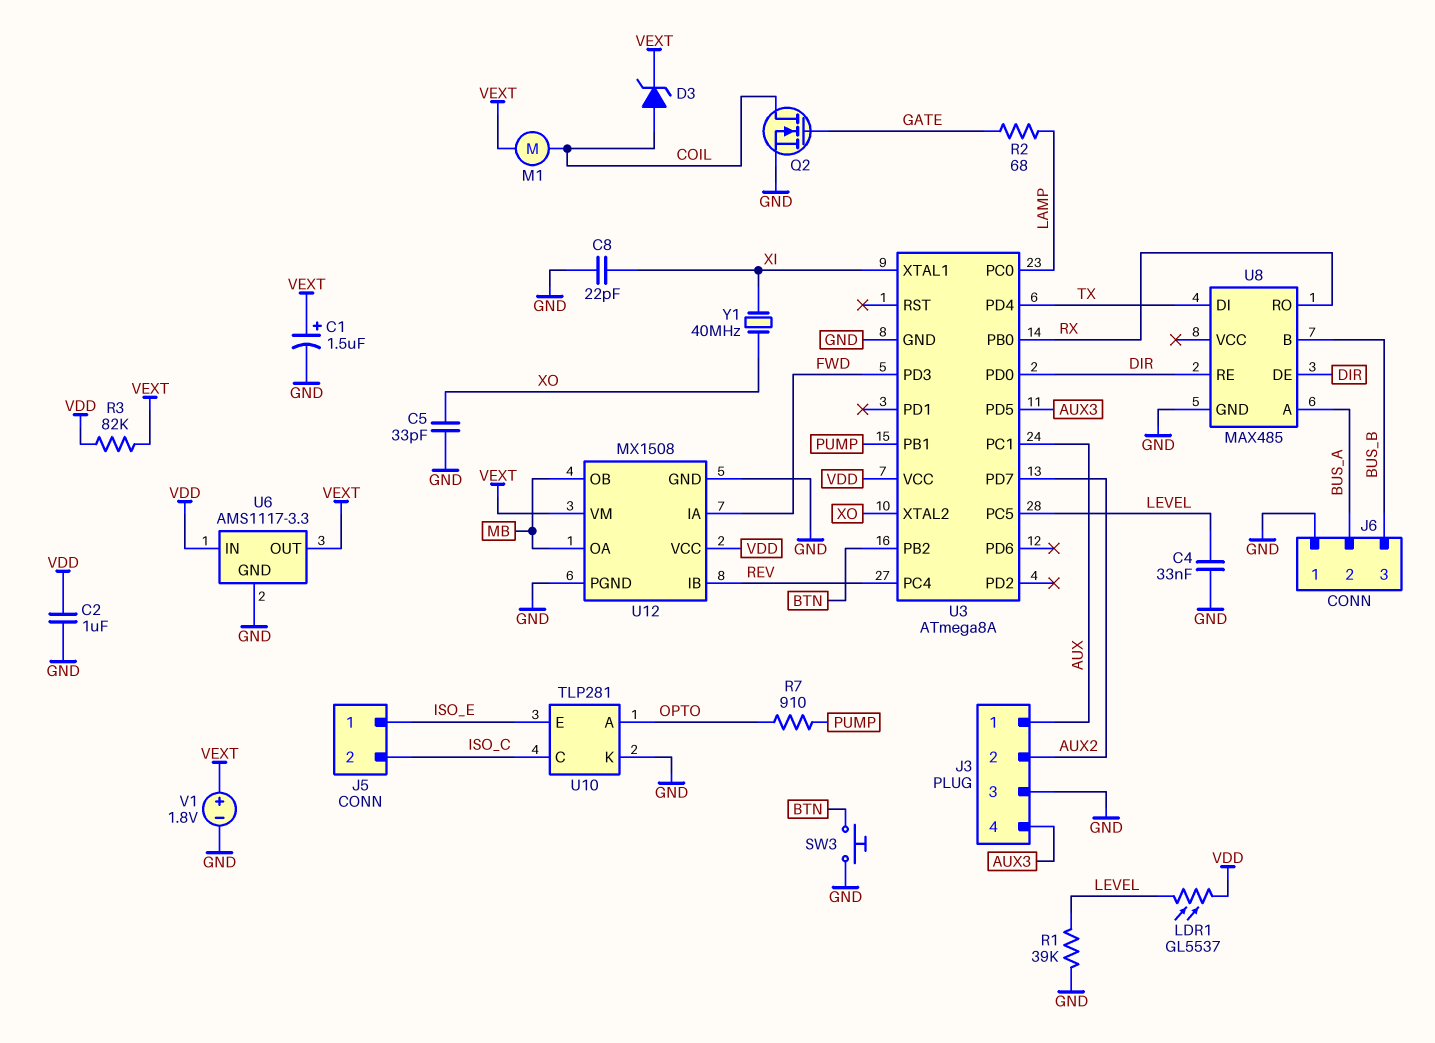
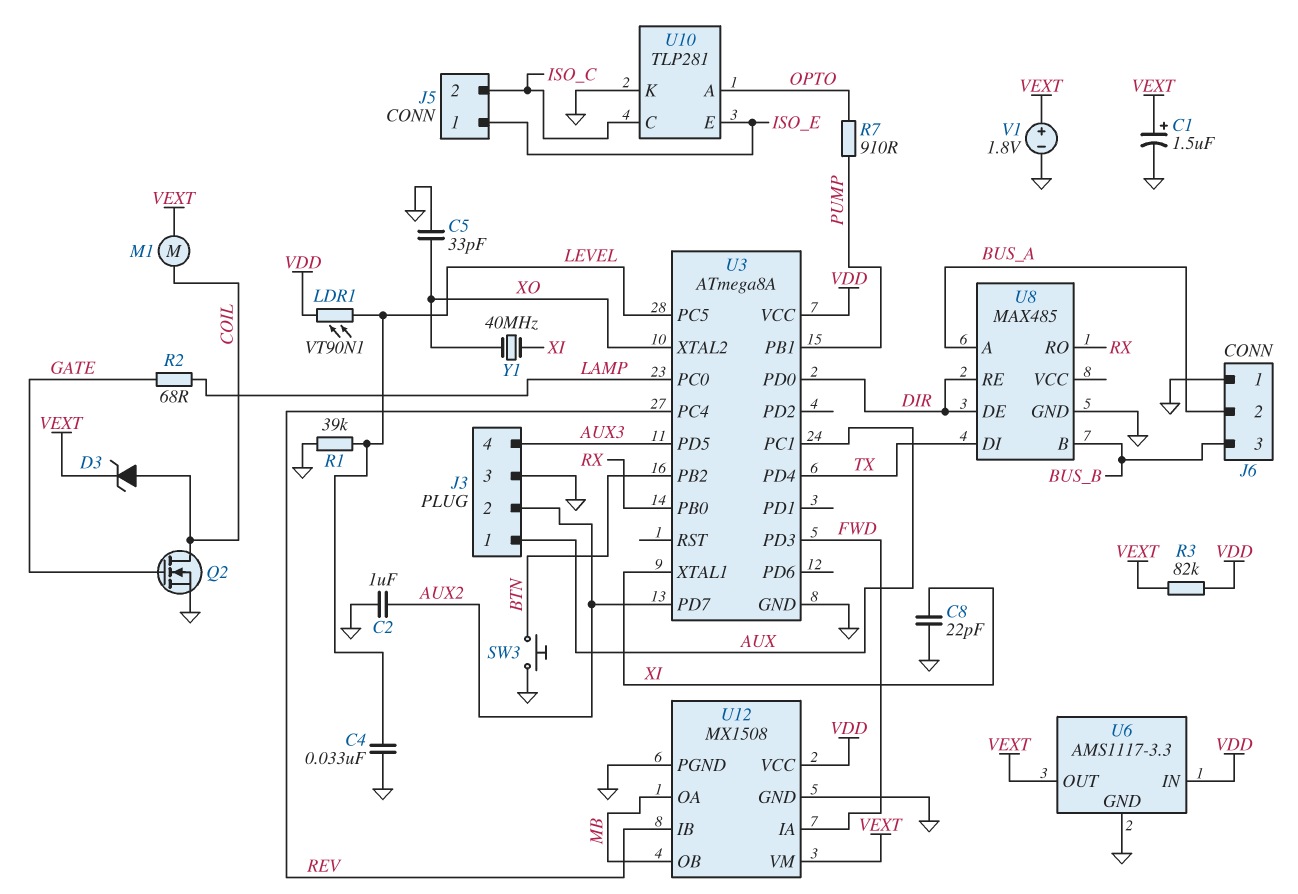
C2: 1uF (GND, VDD) -> 1uF (AUX2, GND)
LDR1: GL5537 (LEVEL, VDD) -> VT90N1 (LEVEL, VDD)

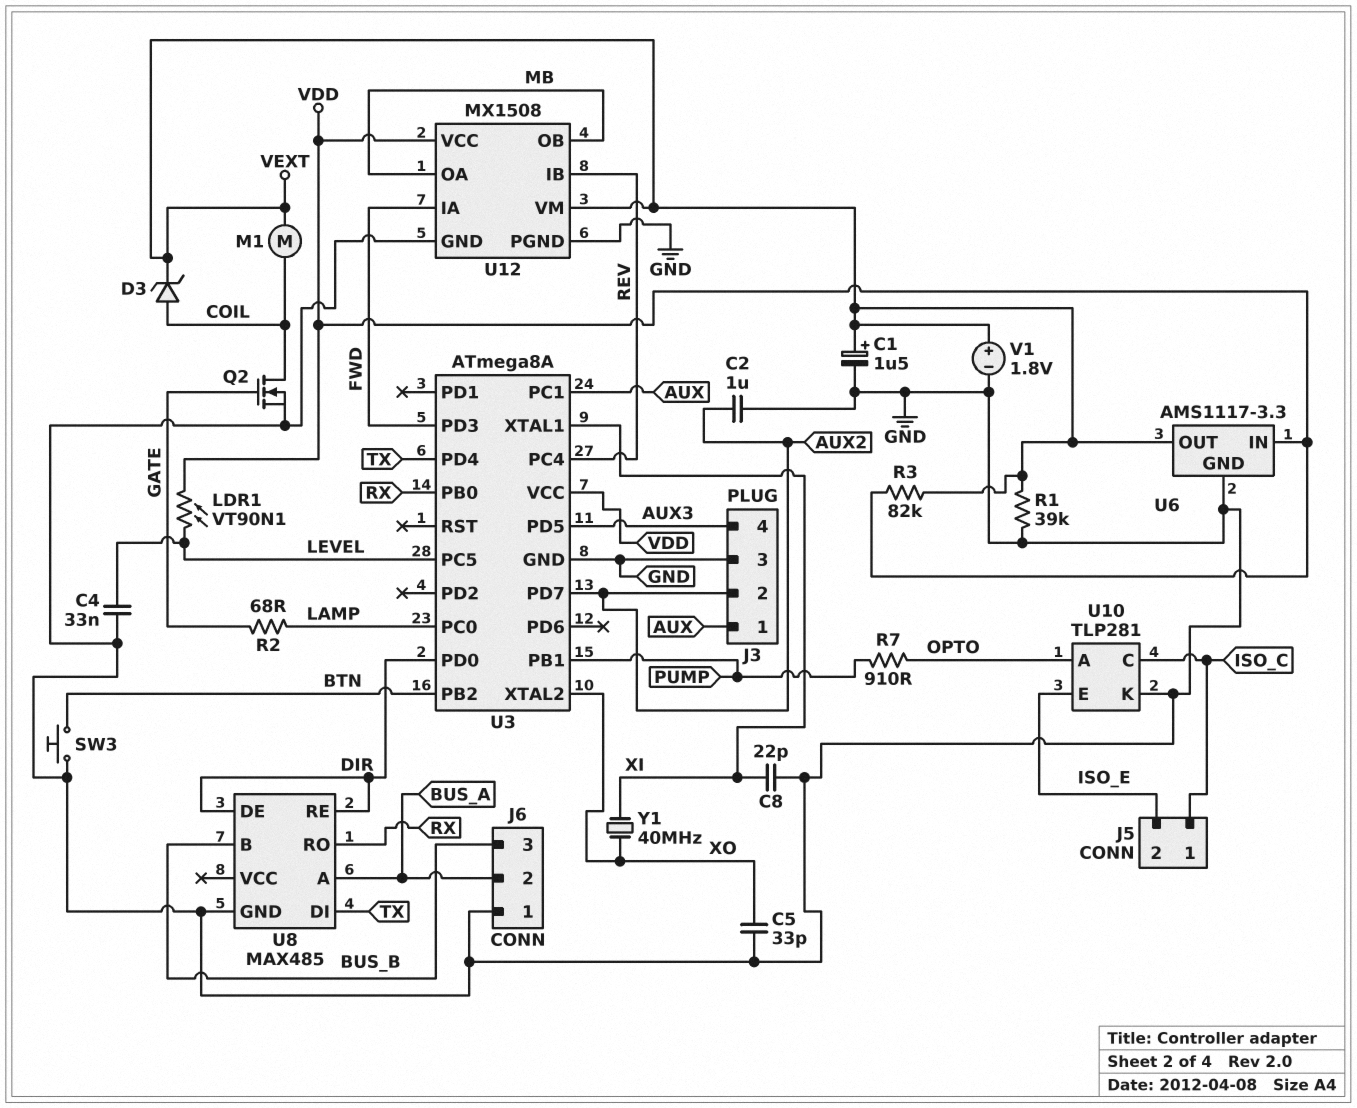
J5 pin 1: ISO_E -> ISO_C
J5 pin 2: ISO_C -> ISO_E
R1: 39k (GND, LEVEL) -> 39k (GND, VEXT)

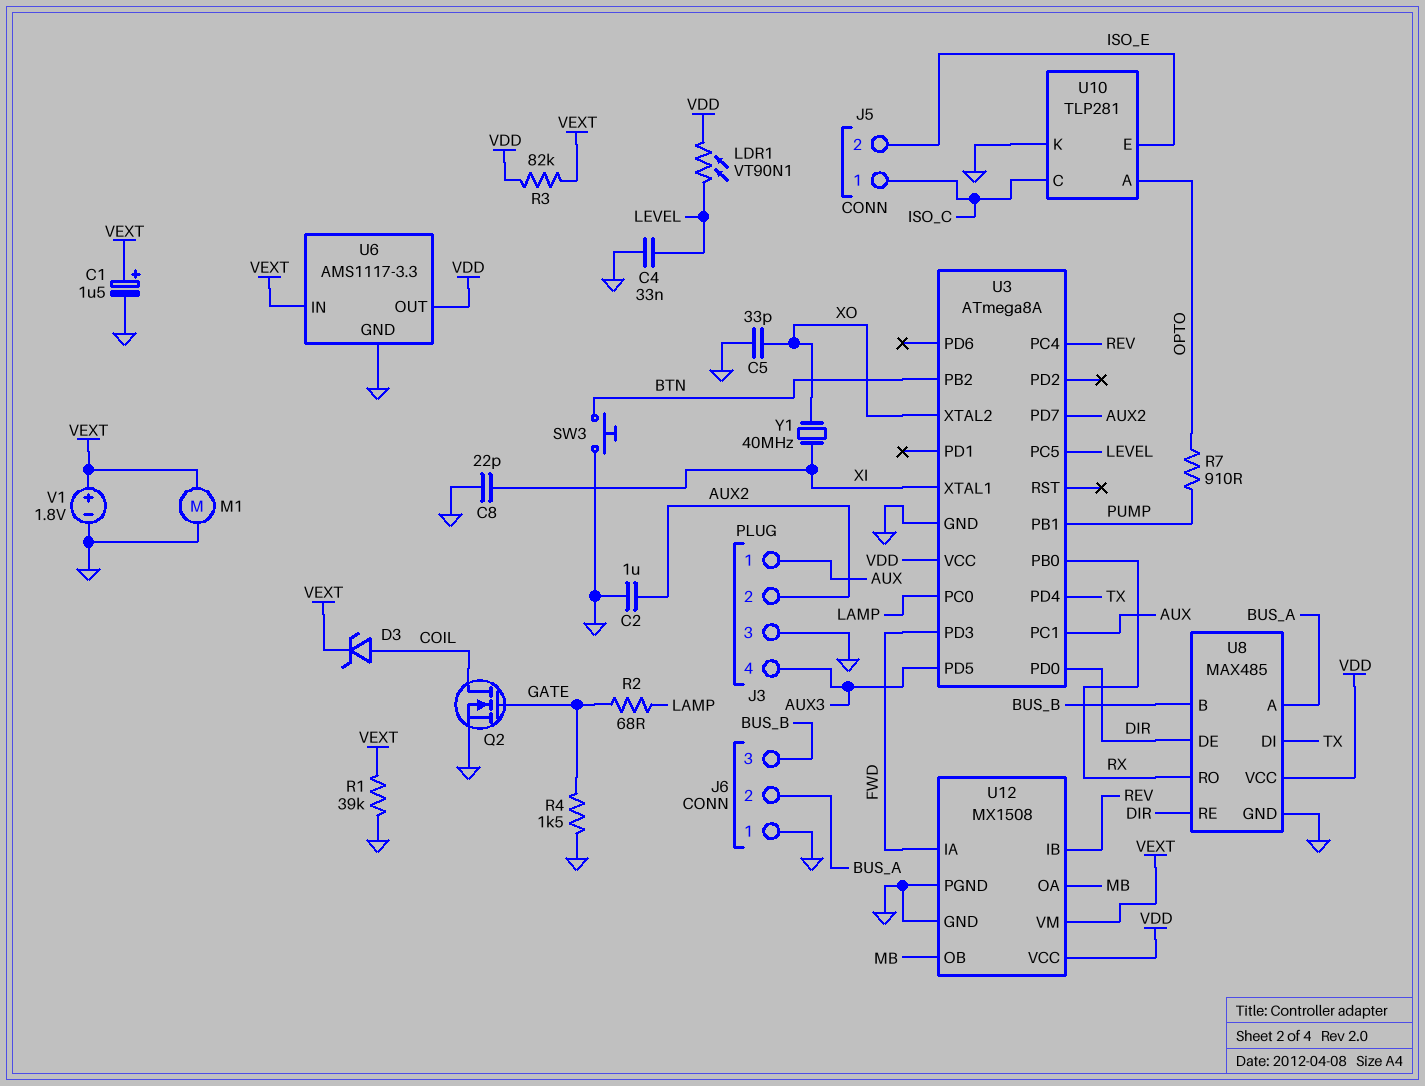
M1: motor (COIL, VEXT) -> motor (GND, VEXT)
R4: none -> 1.5k (GATE, GND)
U6 pin IN: VDD -> VEXT
U6 pin OUT: VEXT -> VDD
U8 pin VCC: none -> VDD

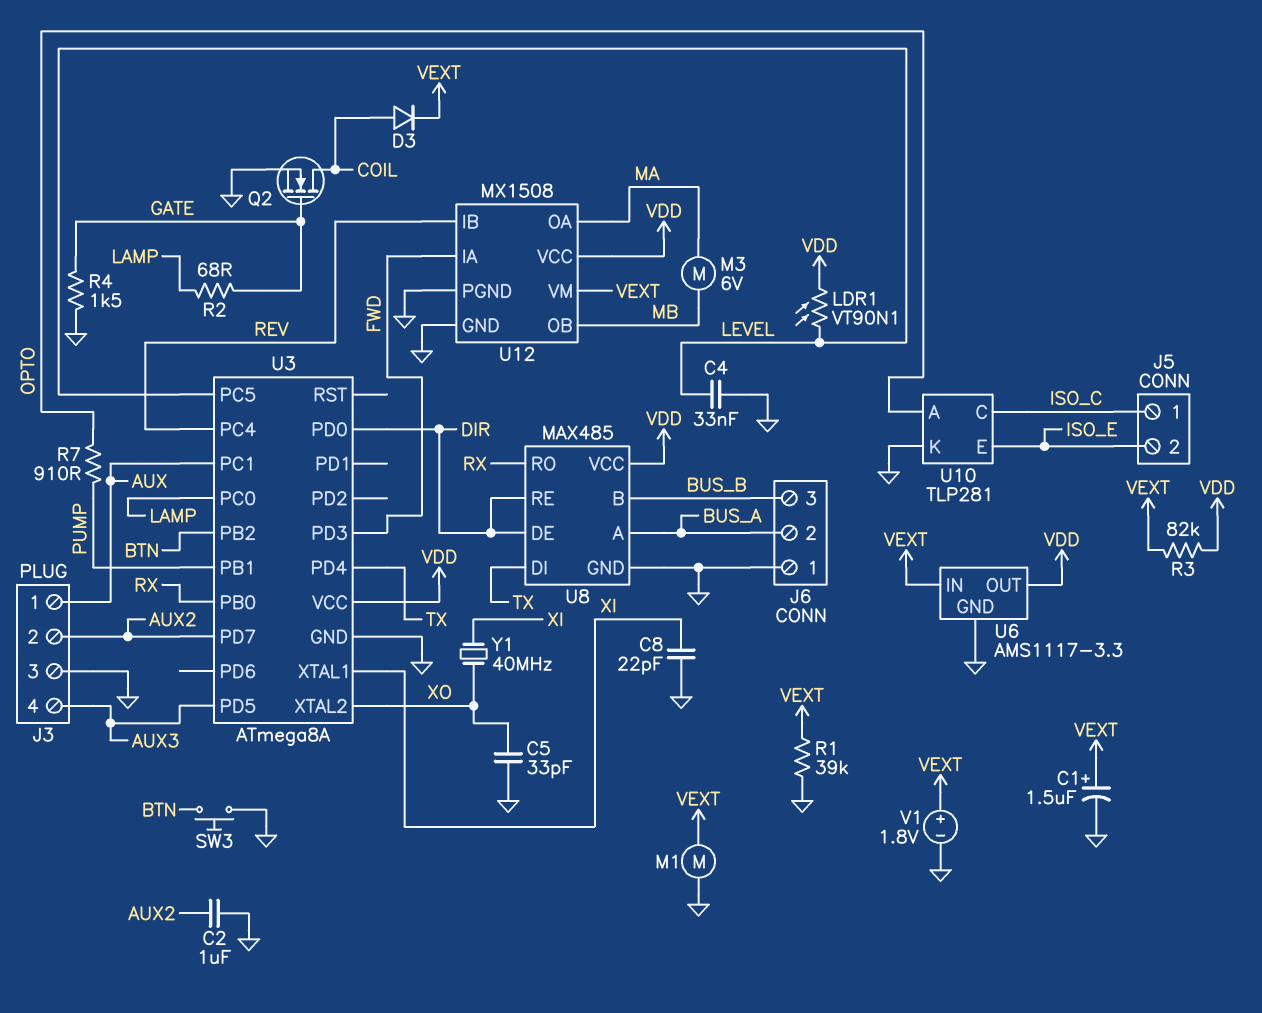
D3: zener (A COIL, K VEXT) -> diode (A COIL, K VEXT)
M3: none -> motor 6V (MA, MB)
U12 pin OA: MB -> MA

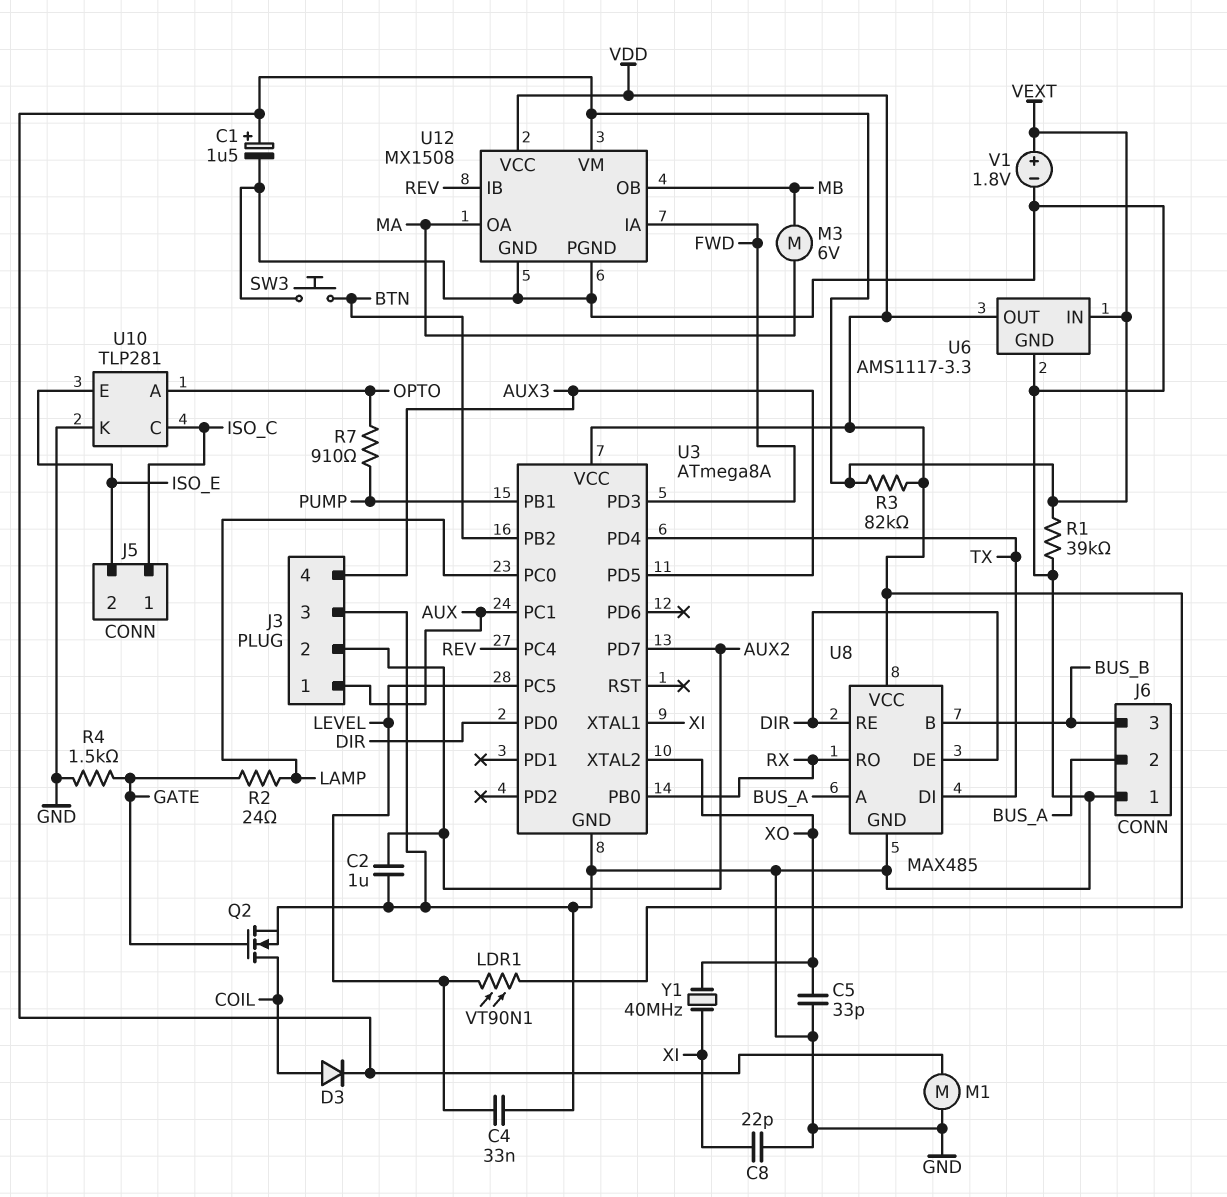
R2: 68 (GATE, LAMP) -> 24 (GATE, LAMP)

